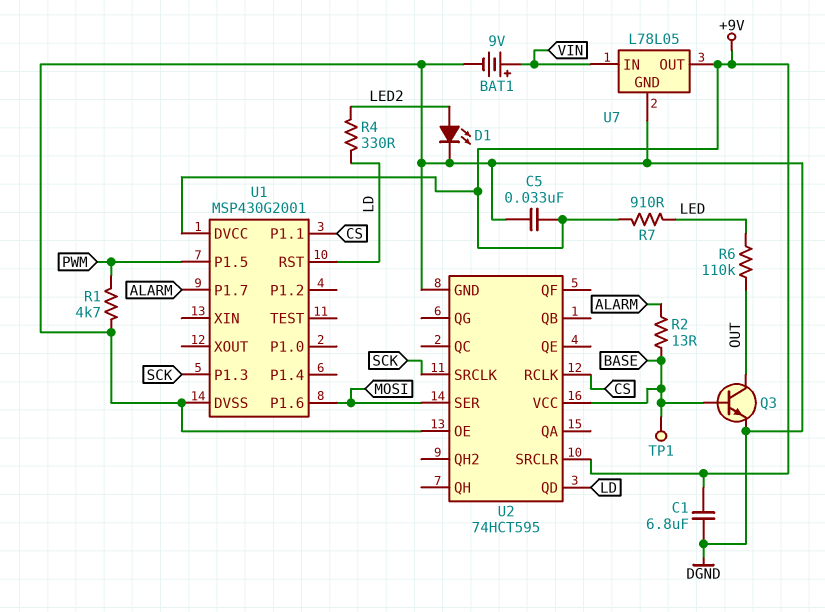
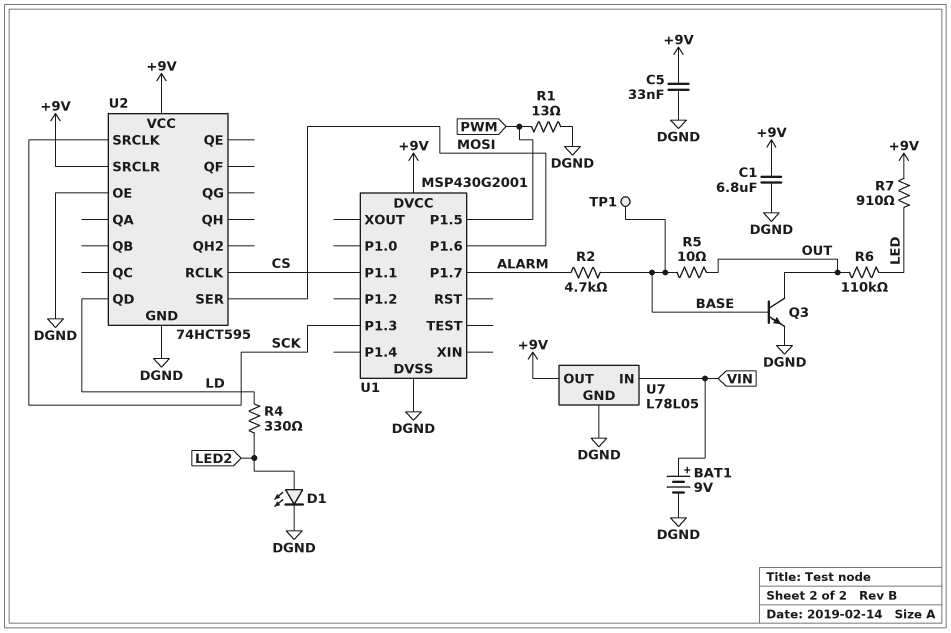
R1: 4.7k (DGND, PWM) -> 13 (DGND, PWM)
R2: 13 (ALARM, BASE) -> 4.7k (ALARM, BASE)
R5: none -> 10 (BASE, OUT)
U1 pin RST: LD -> none
U2 pin VCC: BASE -> +9V

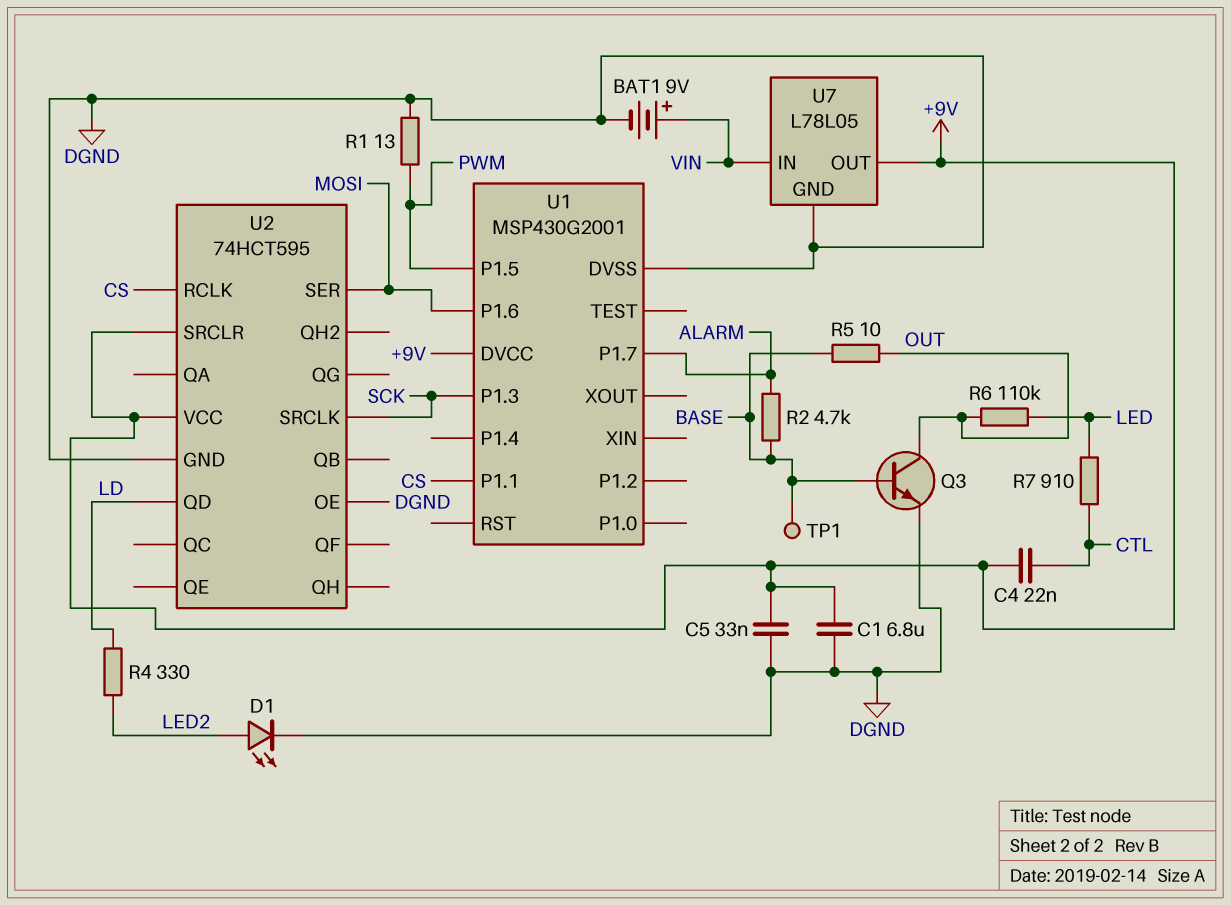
C4: none -> 22nF (+9V, CTL)
R7: 910 (+9V, LED) -> 910 (CTL, LED)

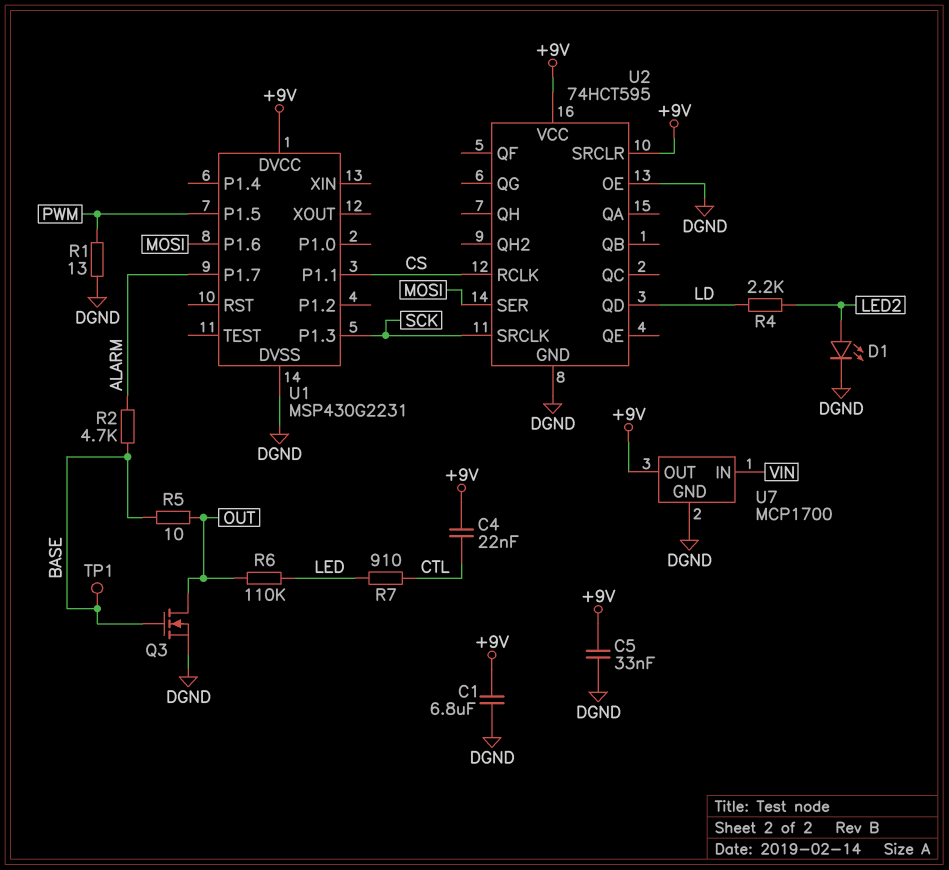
BAT1: 9V (plus VIN, minus DGND) -> none
Q3: NPN (B BASE, C OUT, E DGND) -> NMOS (G BASE, D OUT, S DGND)
R4: 330 (LD, LED2) -> 2.2k (LD, LED2)
U1: MSP430G2001 -> MSP430G2231
U7: L78L05 -> MCP1700

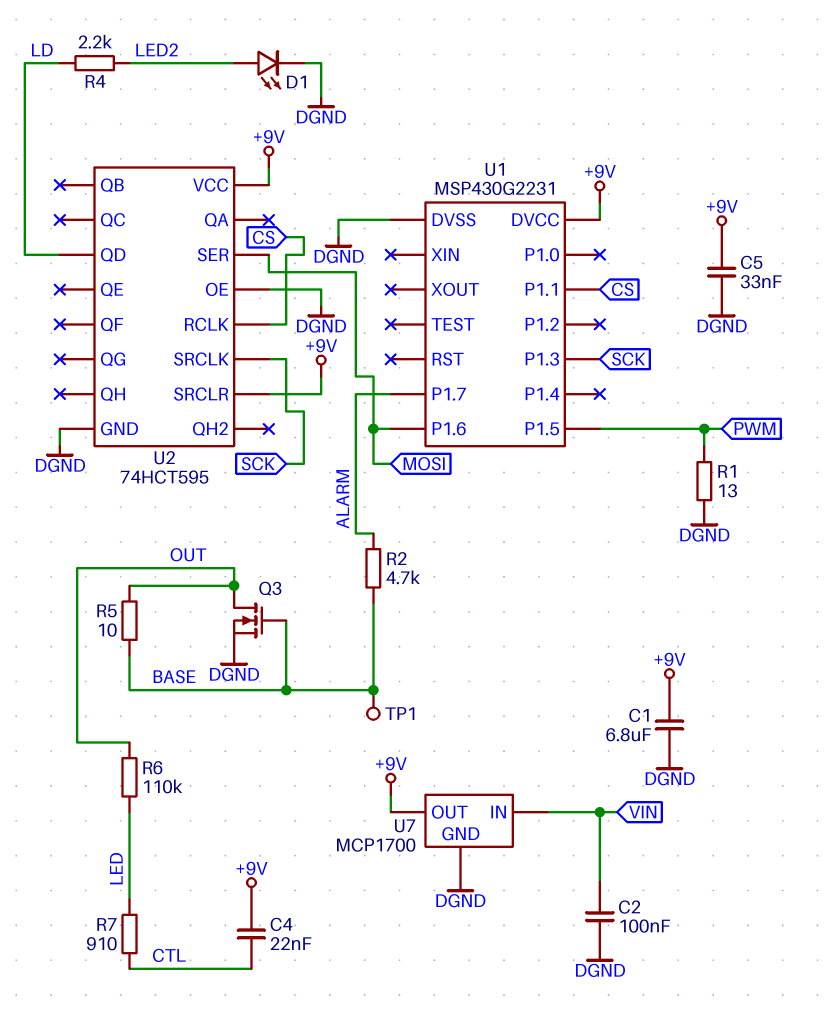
C2: none -> 100nF (DGND, VIN)

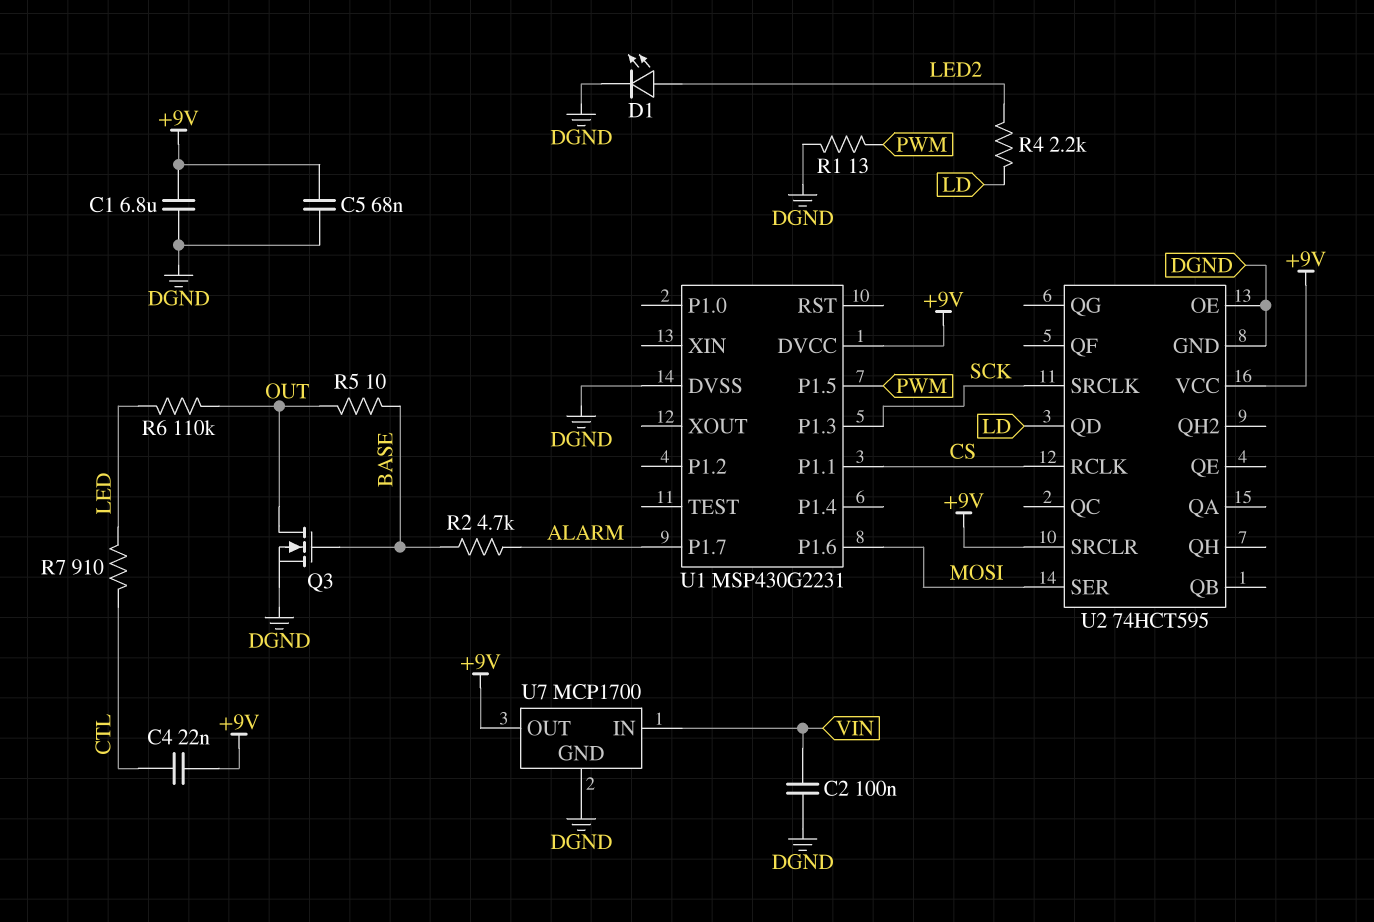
C5: 33nF (+9V, DGND) -> 68nF (+9V, DGND)
TP1: test point (BASE) -> none

